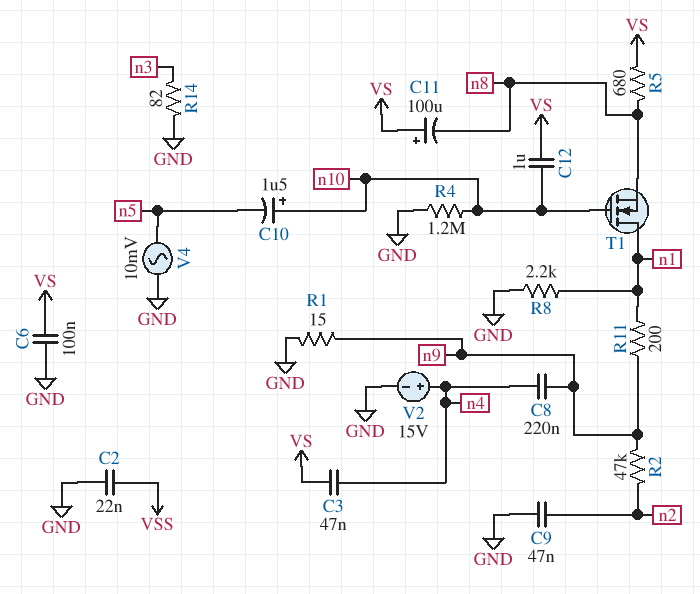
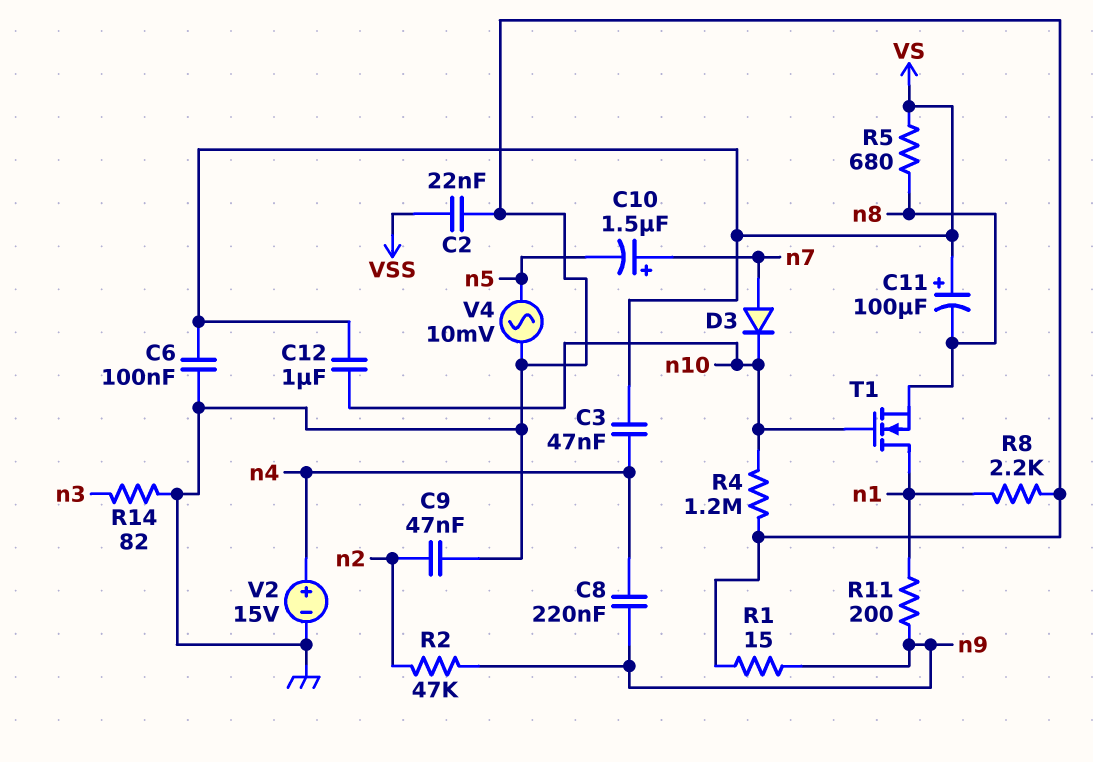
C10: 1.5uF (plus n10, minus n5) -> 1.5uF (plus n7, minus n5)
D3: none -> diode (A n7, K n10)

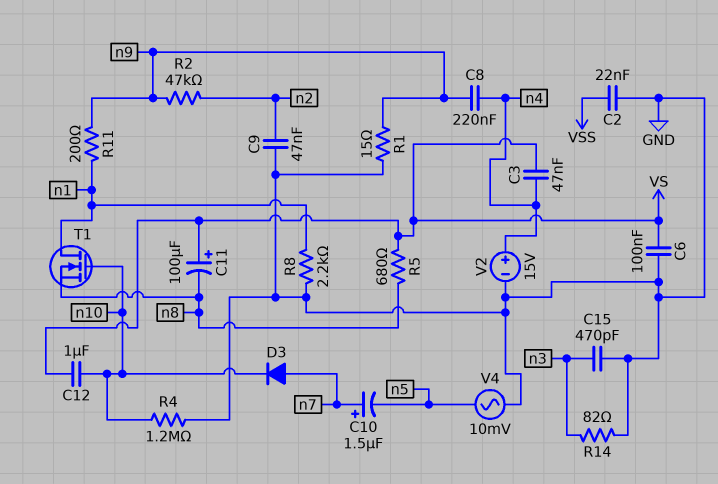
C15: none -> 470pF (GND, n3)

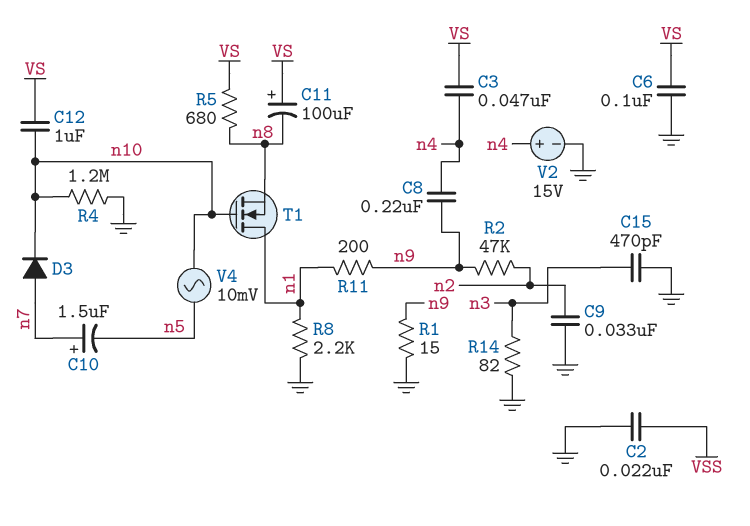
C9: 47nF (GND, n2) -> 33nF (GND, n2)
V4: AC 10mV (GND, n5) -> AC 10mV (n5, n10)

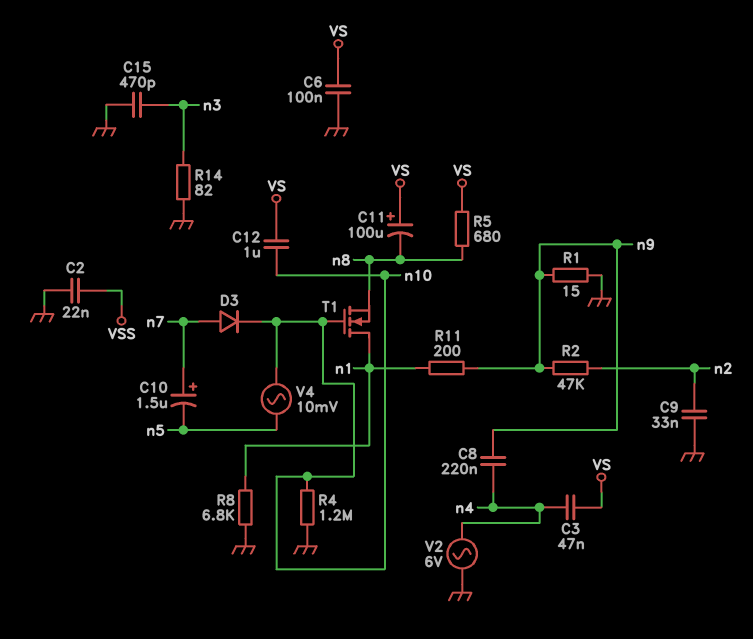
R8: 2.2k (GND, n1) -> 6.8k (GND, n1)
V2: 15V (plus n4, minus GND) -> AC 6V (GND, n4)

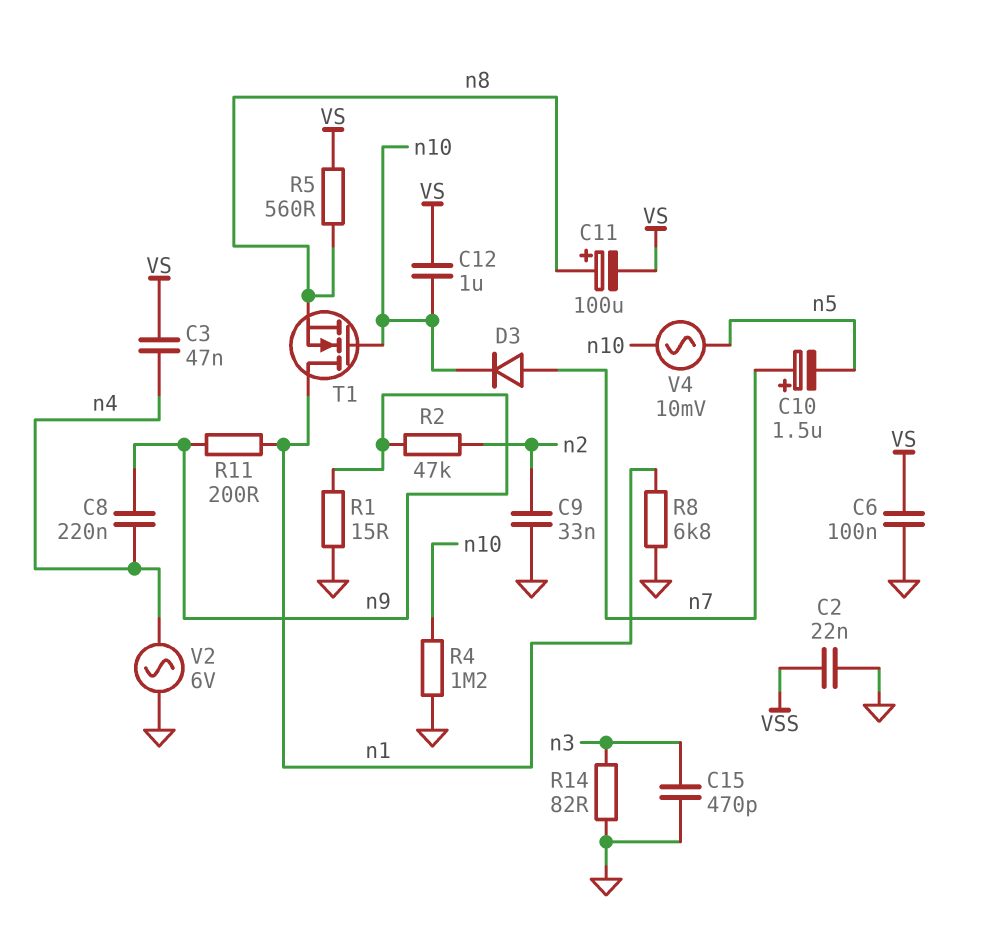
C11: 100uF (plus VS, minus n8) -> 100uF (plus n8, minus VS)
R5: 680 (VS, n8) -> 560 (VS, n8)

